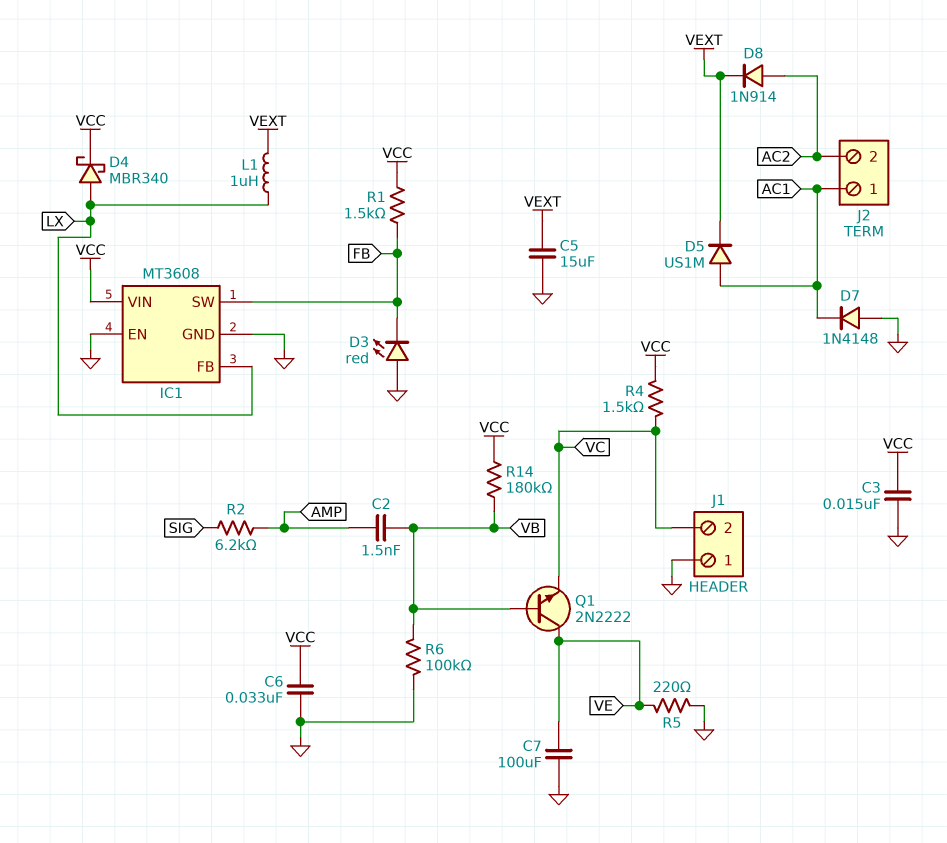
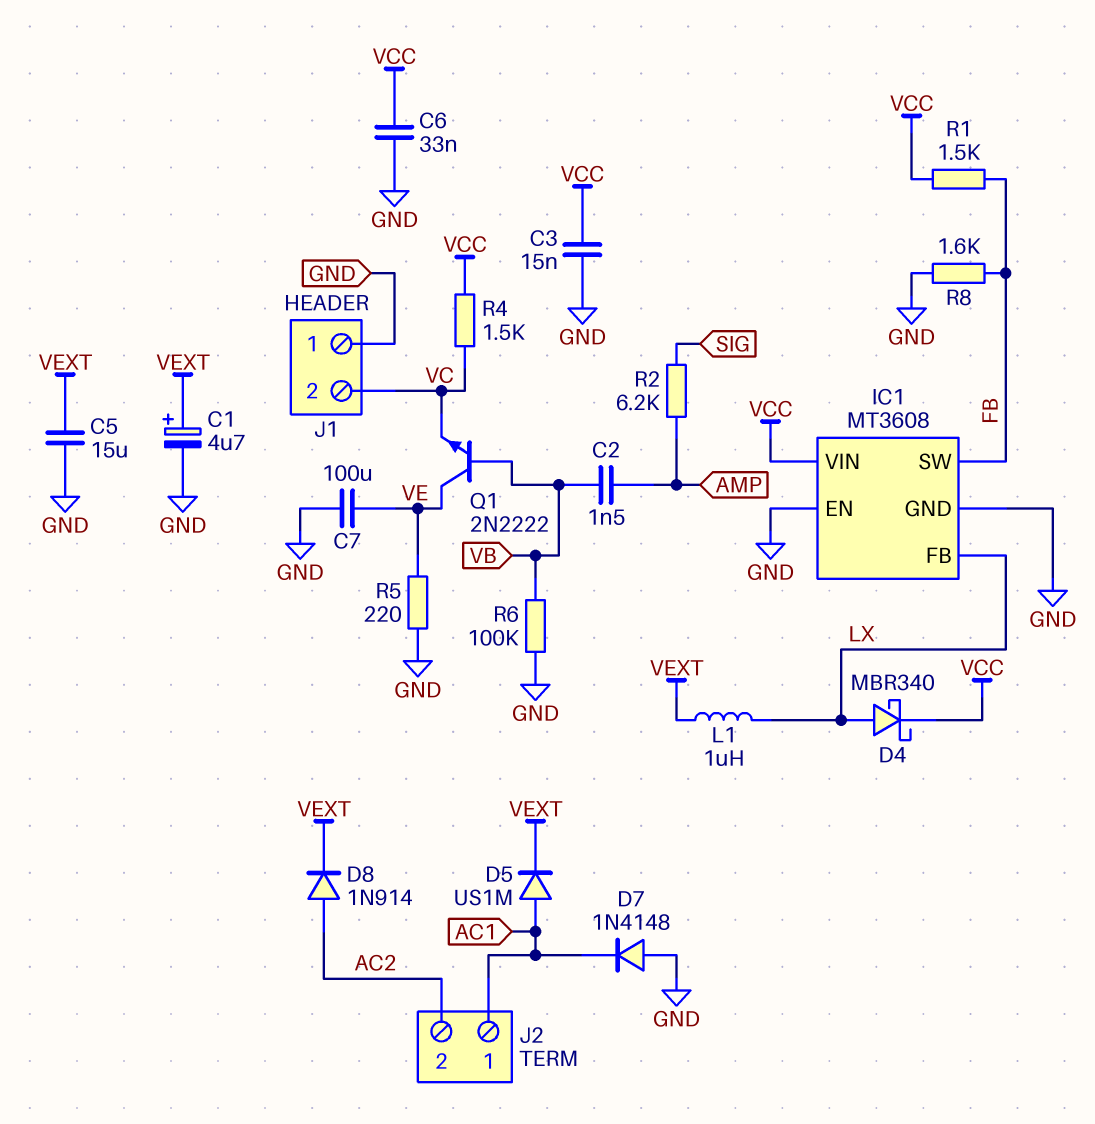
C1: none -> 4.7uF (plus VEXT, minus GND)
D3: LED red (A GND, K FB) -> none
R8: none -> 1.6k (FB, GND)
R14: 180k (VB, VCC) -> none

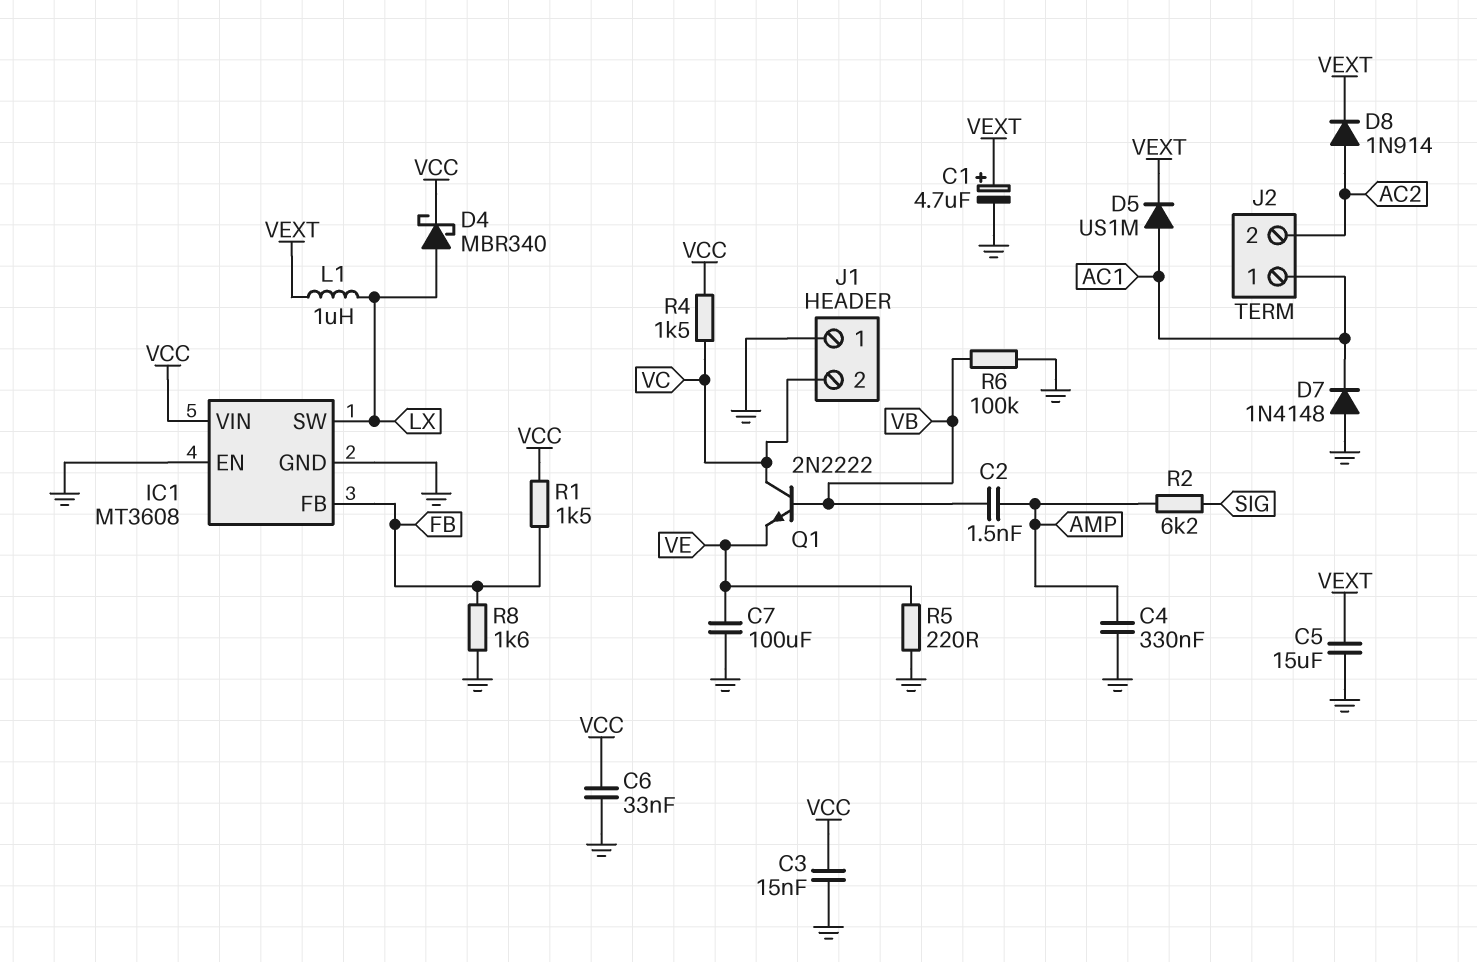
C4: none -> 330nF (AMP, GND)
IC1 pin FB: LX -> FB
IC1 pin SW: FB -> LX
Q1: NPN 2N2222 (B VB, C VE, E VC) -> NPN 2N2222 (B VB, C VC, E VE)

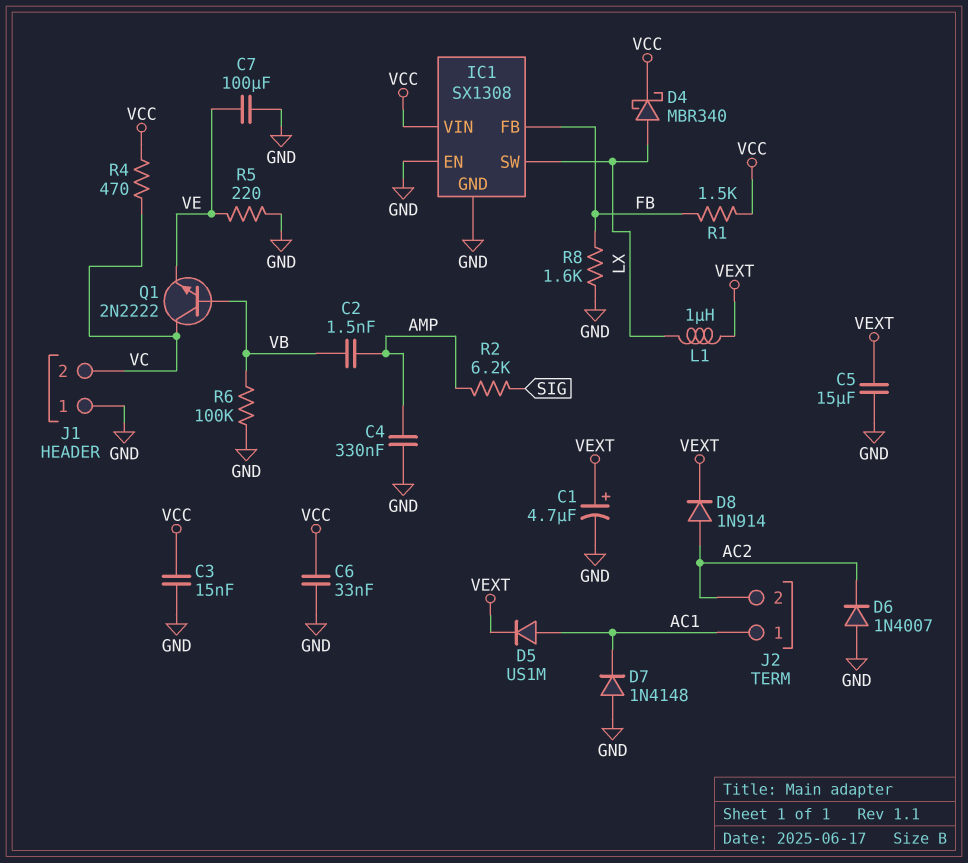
D6: none -> diode 1N4007 (A GND, K AC2)
IC1: MT3608 -> SX1308
R4: 1.5k (VC, VCC) -> 470 (VC, VCC)

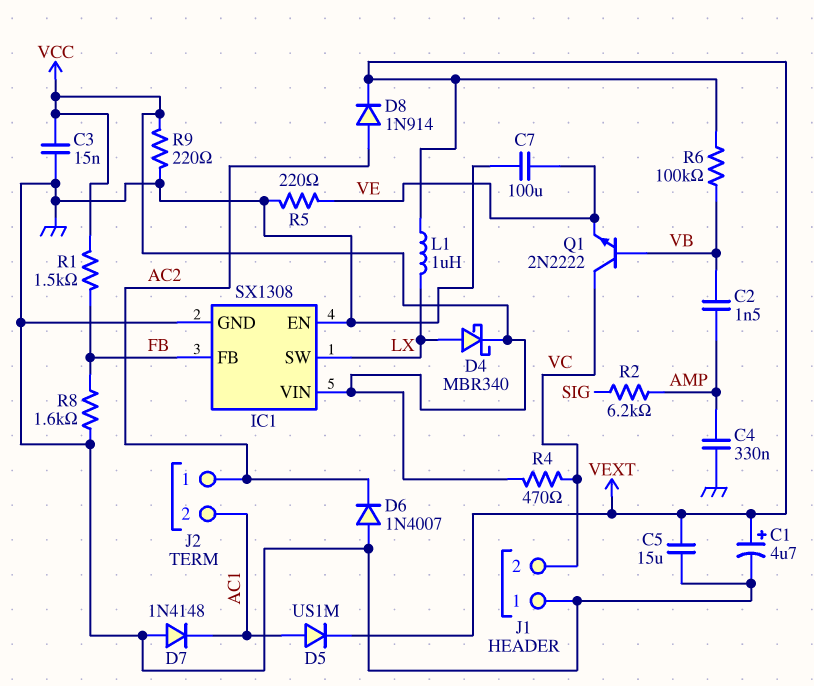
C6: 33nF (GND, VCC) -> none
J2 pin 1: AC1 -> AC2
J2 pin 2: AC2 -> AC1
R6: 100k (GND, VB) -> 100k (VB, VEXT)
R9: none -> 220 (GND, VCC)

